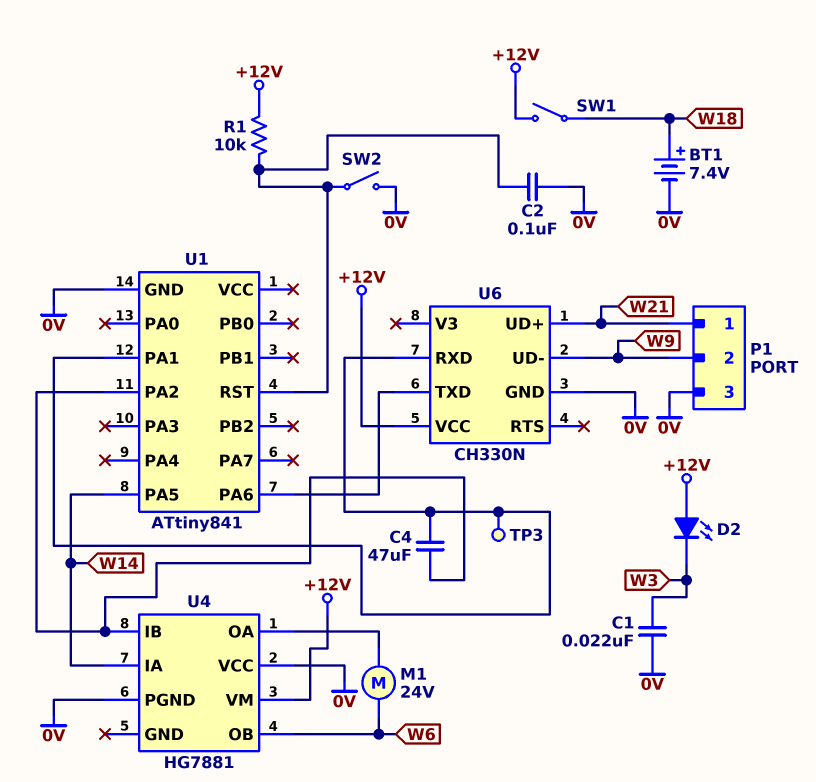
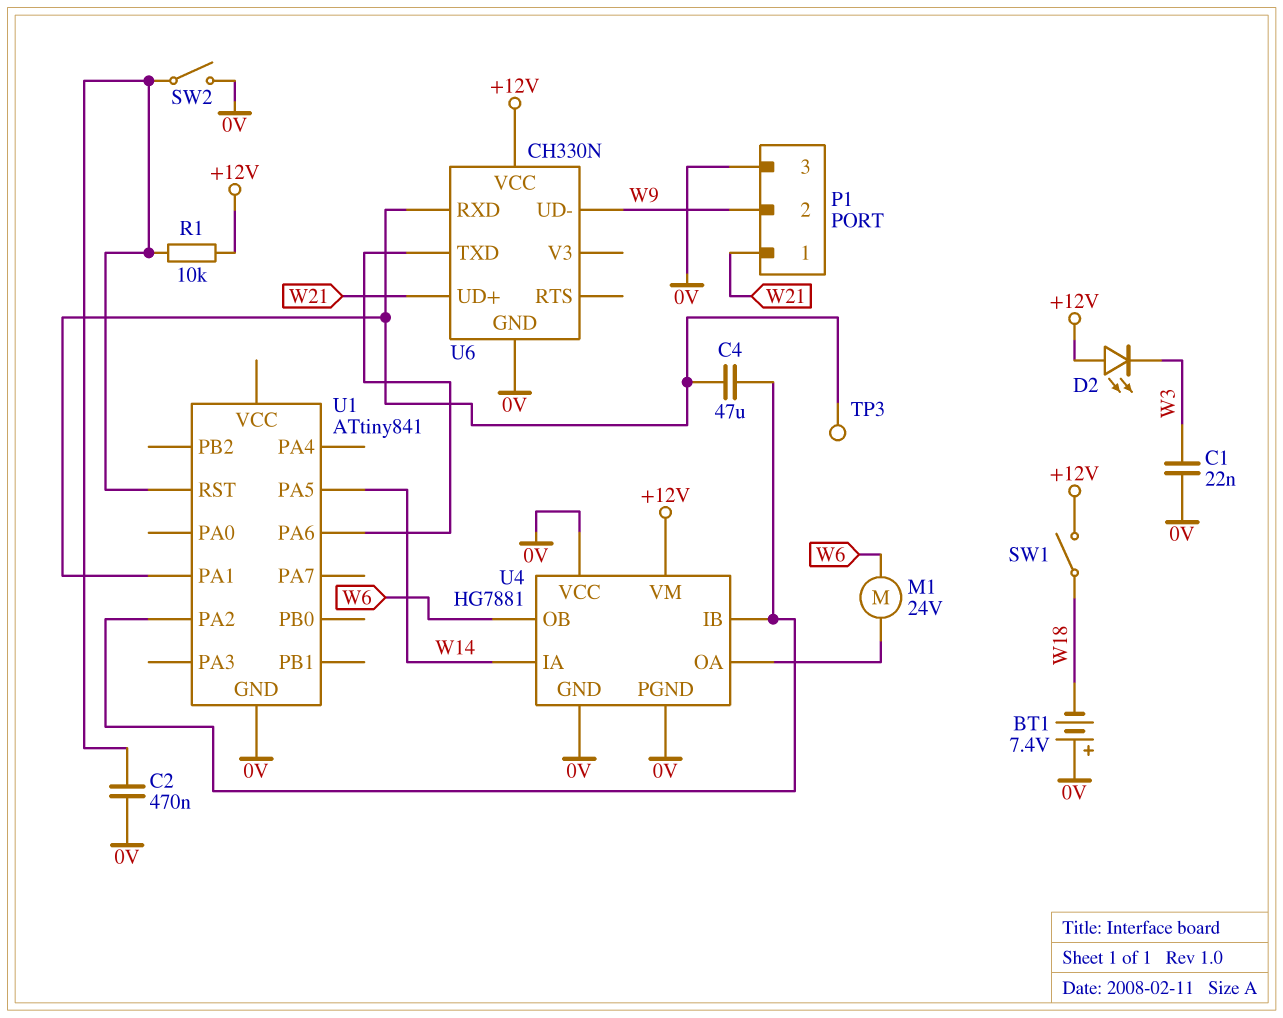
BT1: 7.4V (plus W18, minus 0V) -> 7.4V (plus 0V, minus W18)
C2: 100nF (0V, U1/RST) -> 470nF (0V, U1/RST)
U4 pin GND: none -> 0V

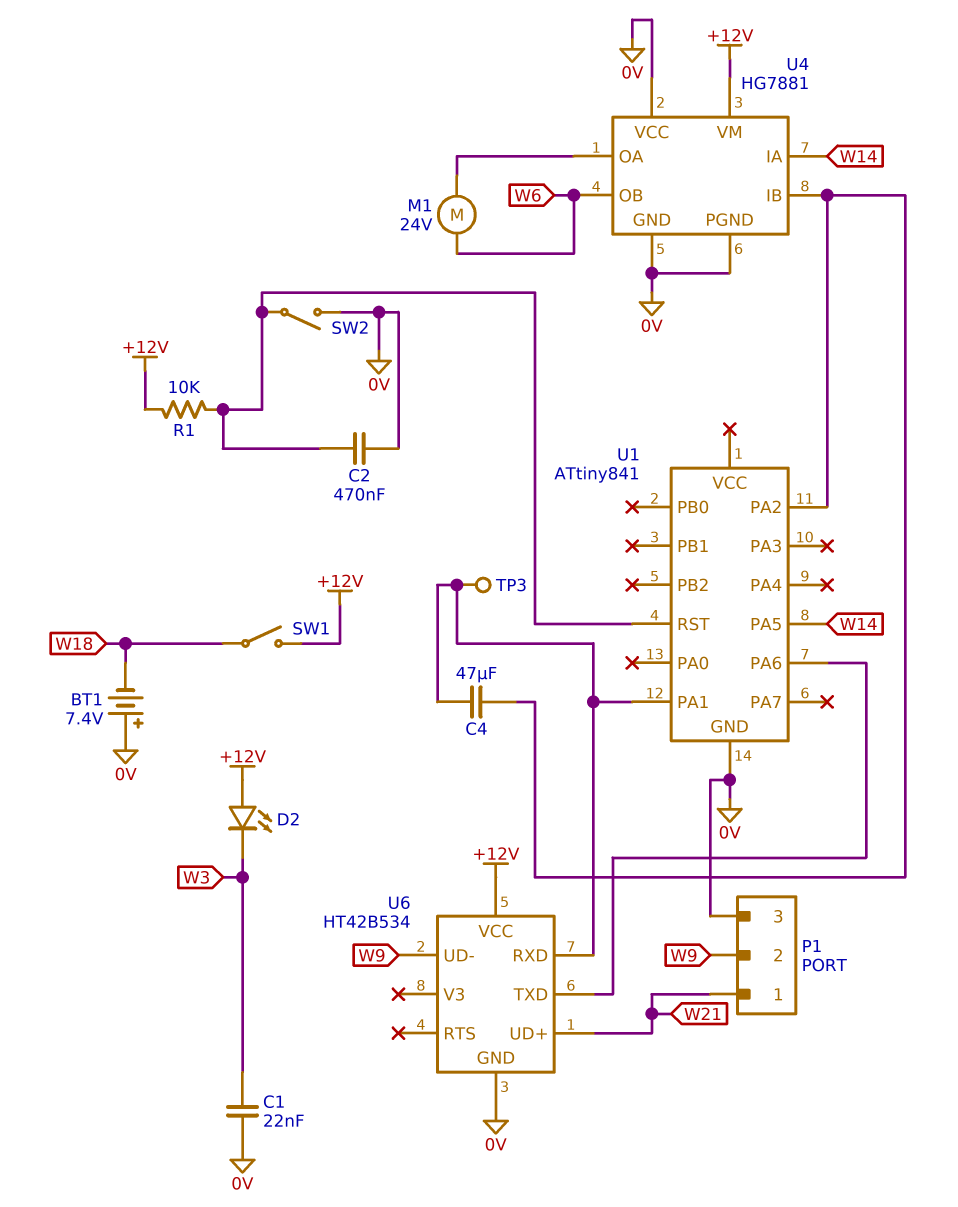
U6: CH330N -> HT42B534

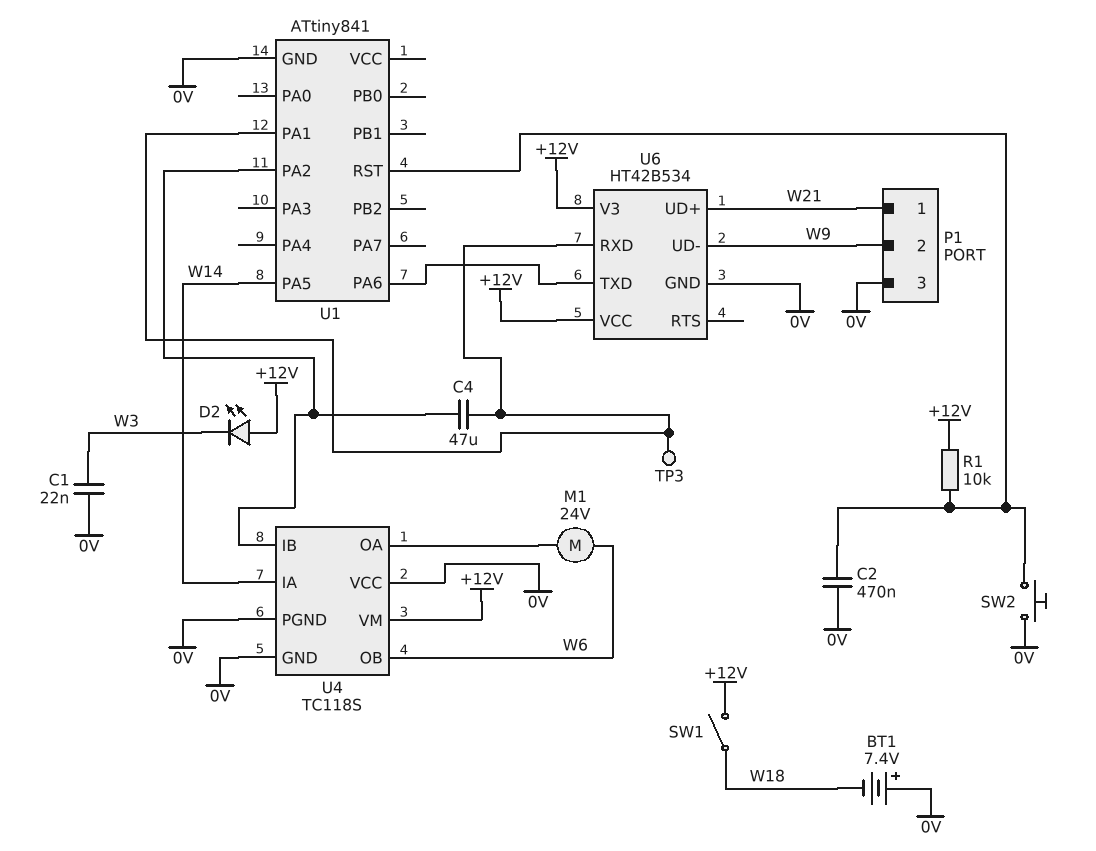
SW2: switch (0V, U1/RST) -> button (0V, U1/RST)
U4: HG7881 -> TC118S
U6 pin V3: none -> +12V

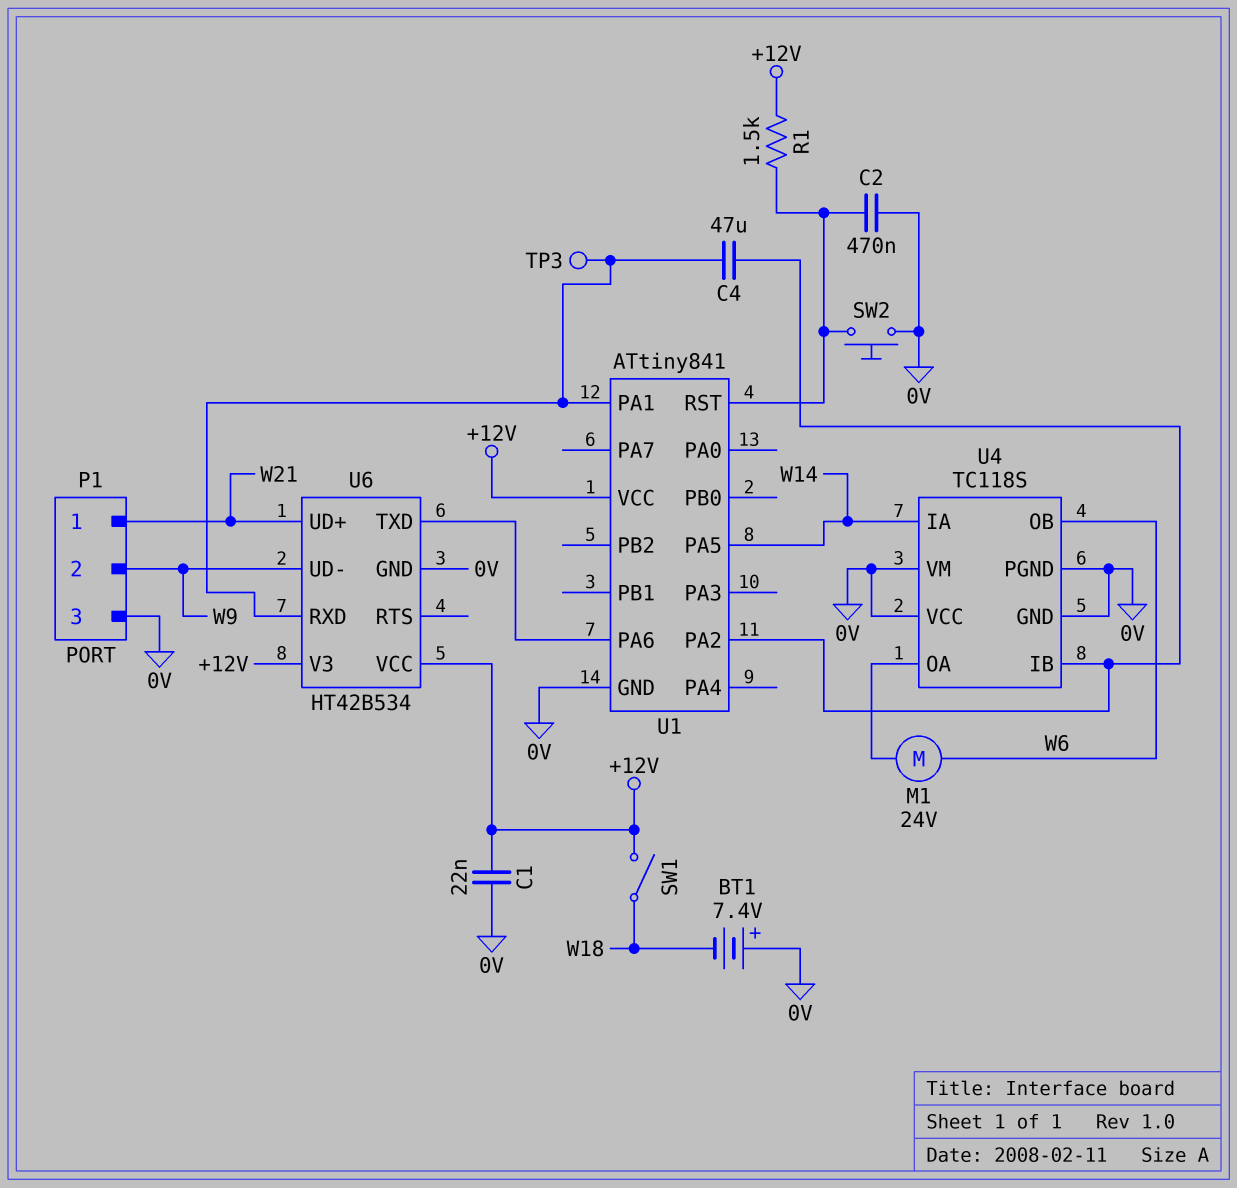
C1: 22nF (0V, W3) -> 22nF (+12V, 0V)
D2: LED (A +12V, K W3) -> none
R1: 10k (+12V, U1/RST) -> 1.5k (+12V, U1/RST)
U1 pin VCC: none -> +12V
U4 pin VM: +12V -> 0V

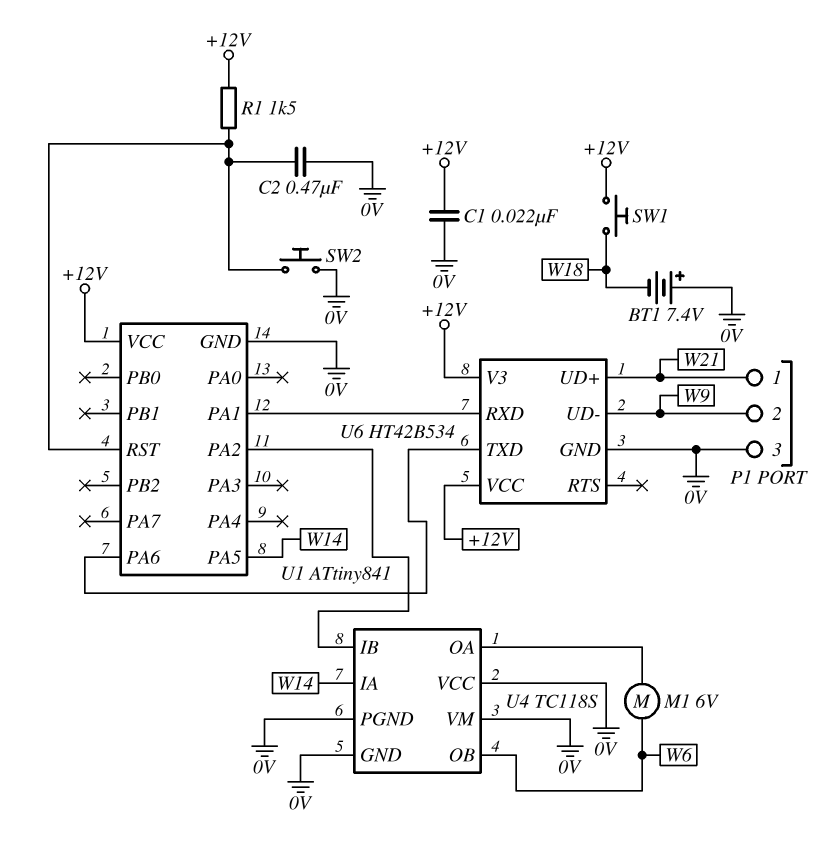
C4: 47uF (U1/PA1, U1/PA2) -> none
M1: motor 24V (U4/OA, W6) -> motor 6V (U4/OA, W6)
SW1: switch (+12V, W18) -> button (+12V, W18)
TP3: test point (U1/PA1) -> none

